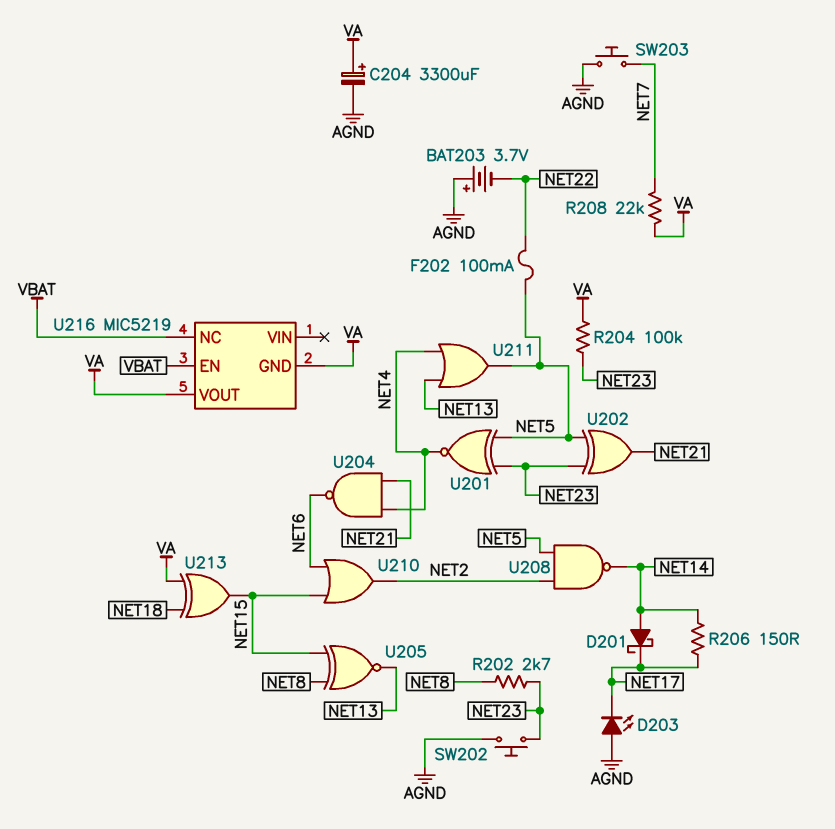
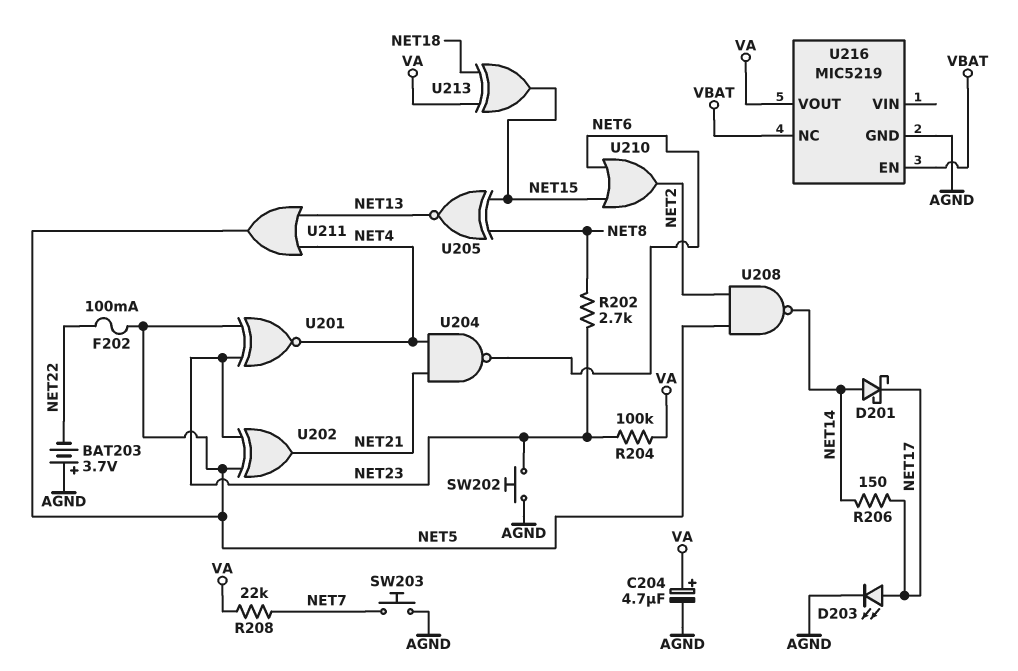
C204: 3300uF (plus VA, minus AGND) -> 4.7uF (plus VA, minus AGND)
D203: LED (A AGND, K NET17) -> LED (A NET17, K AGND)
U216 pin GND: VA -> AGND

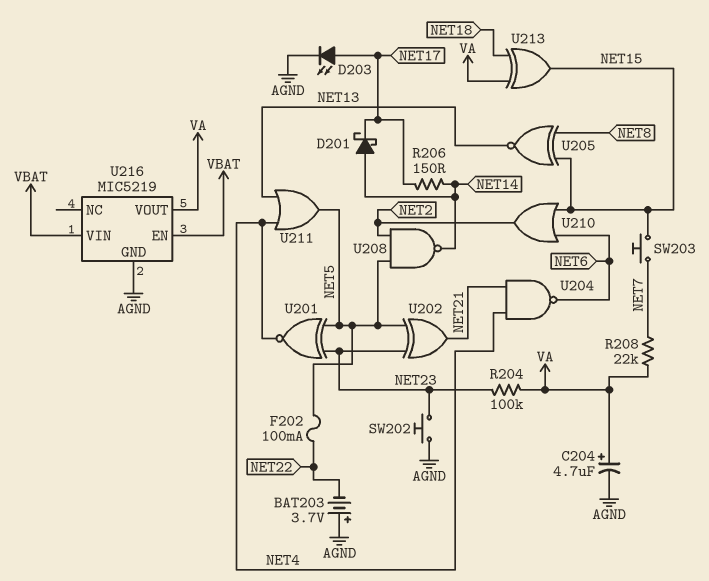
R202: 2.7k (NET8, NET23) -> none
SW203: button (AGND, NET7) -> button (NET7, NET15)
U216 pin NC: VBAT -> none
U216 pin VIN: none -> VBAT

